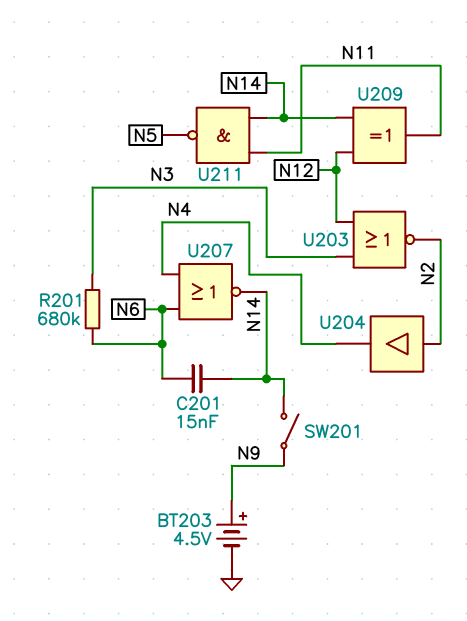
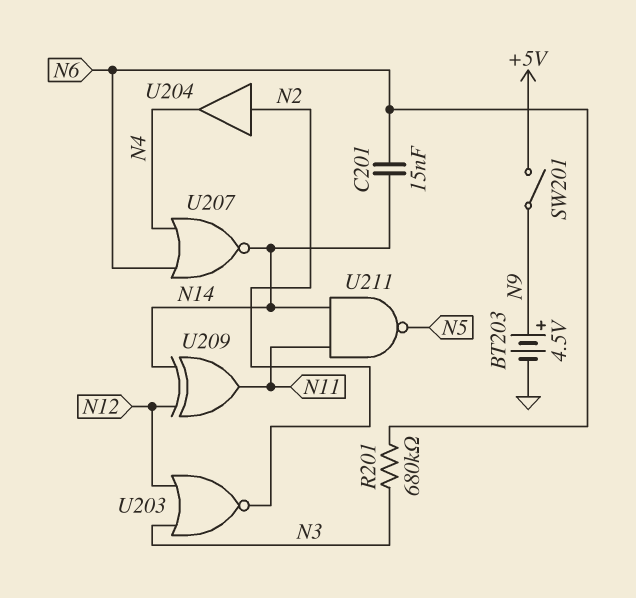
SW201: switch (N9, N14) -> switch (+5V, N9)

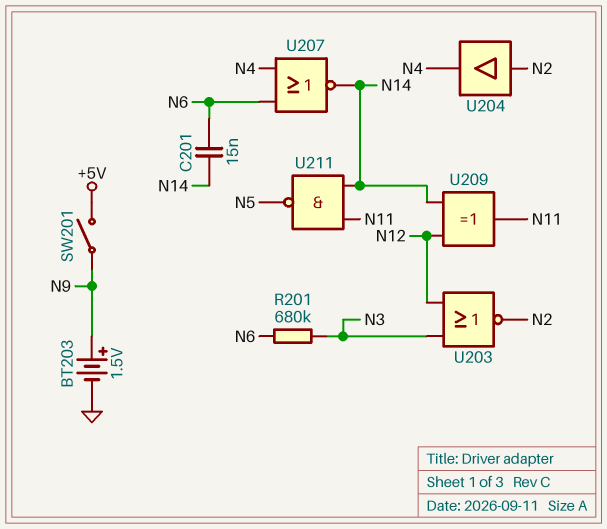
BT203: 4.5V (plus N9, minus GND) -> 1.5V (plus N9, minus GND)

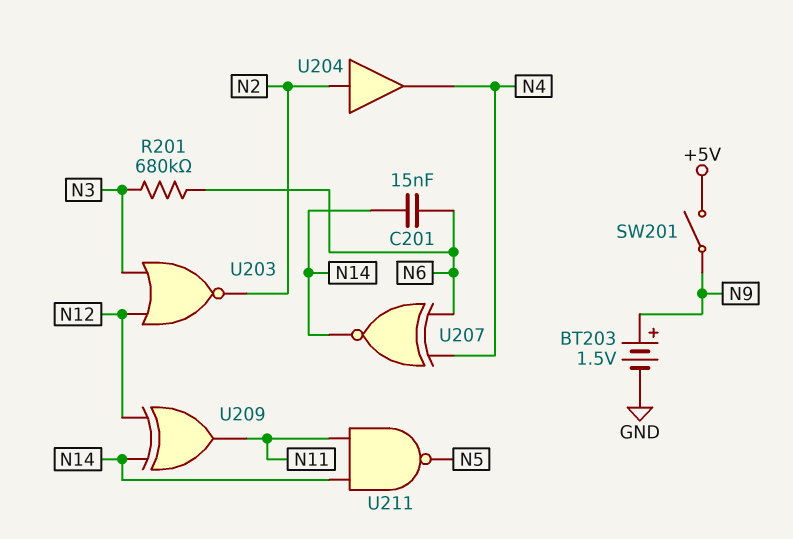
U207: NOR (in N4, in N6, out N14) -> XNOR (in N4, in N6, out N14)

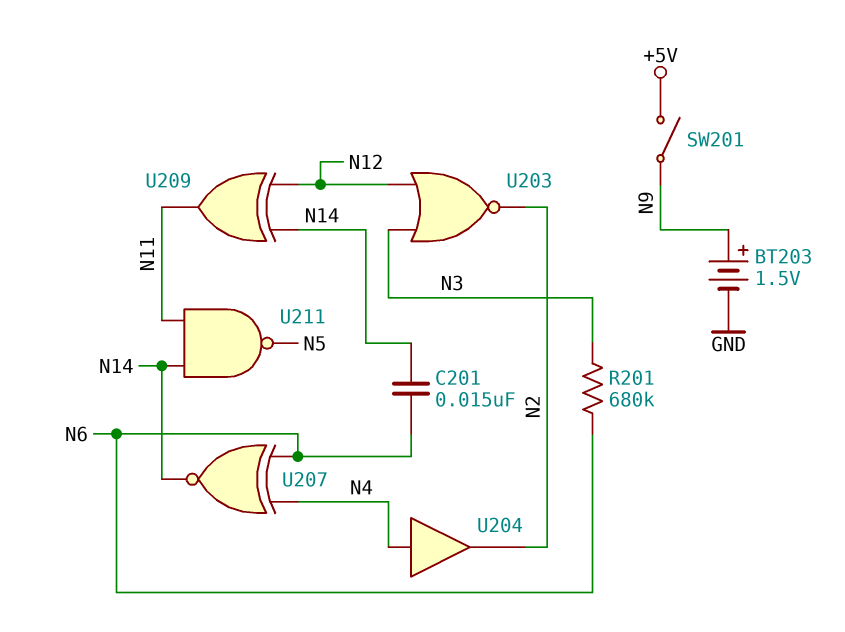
U204: buffer (in N2, out N4) -> buffer (in N4, out N2)

